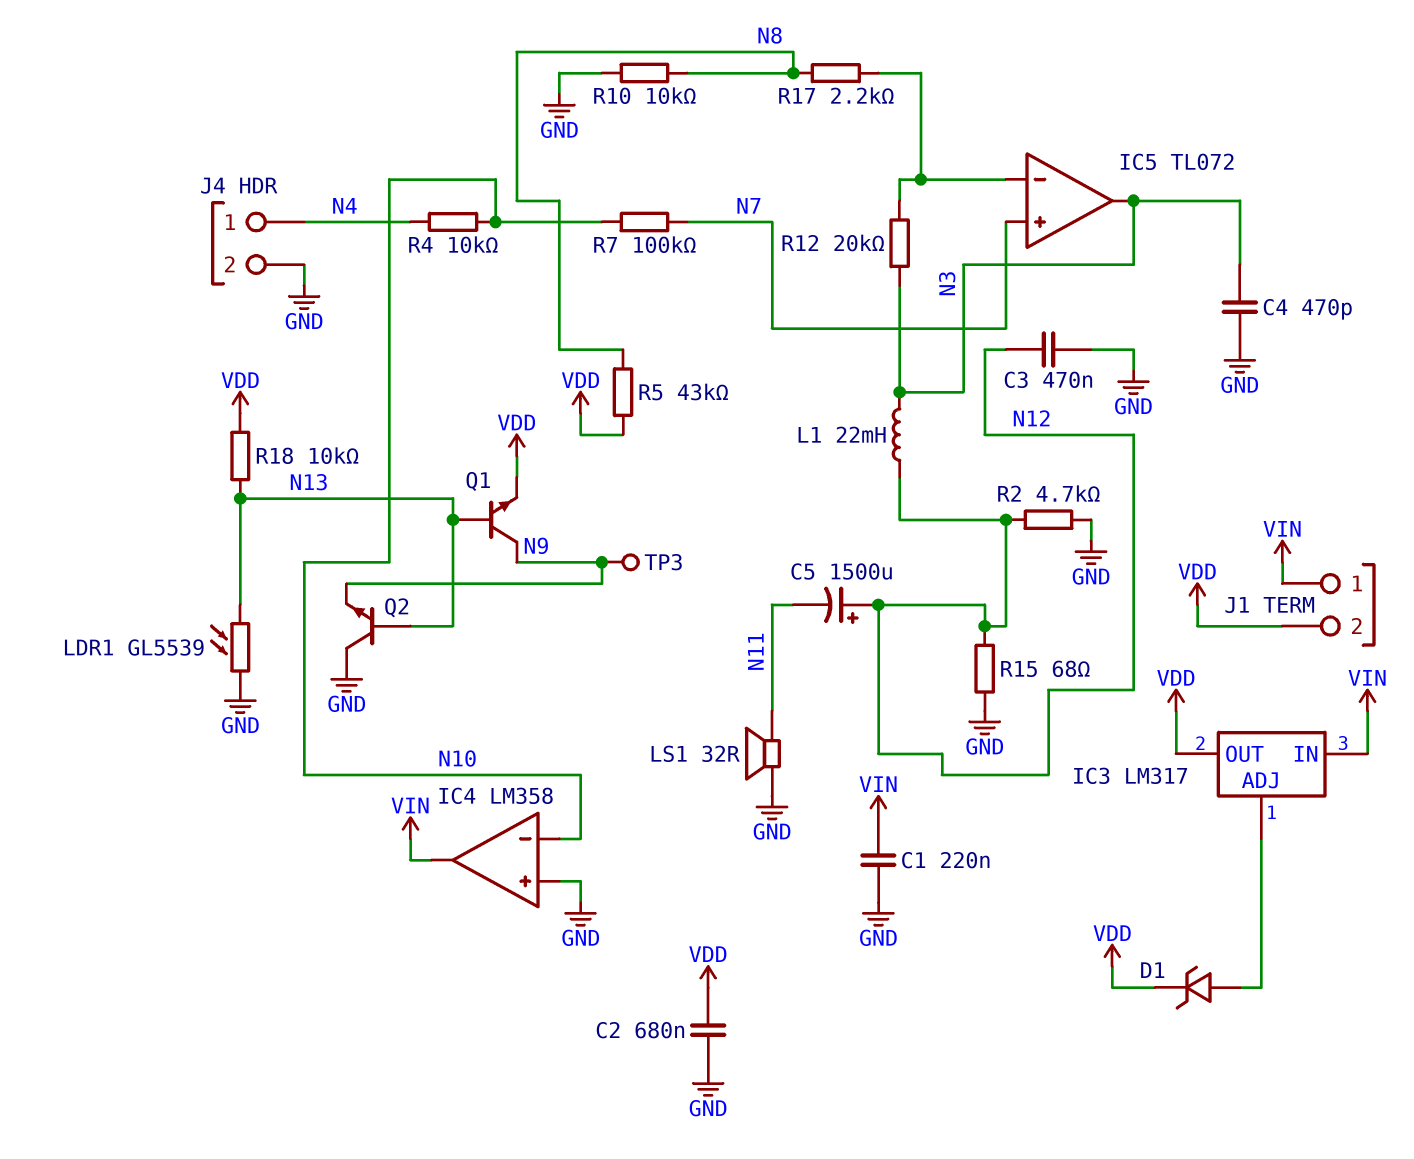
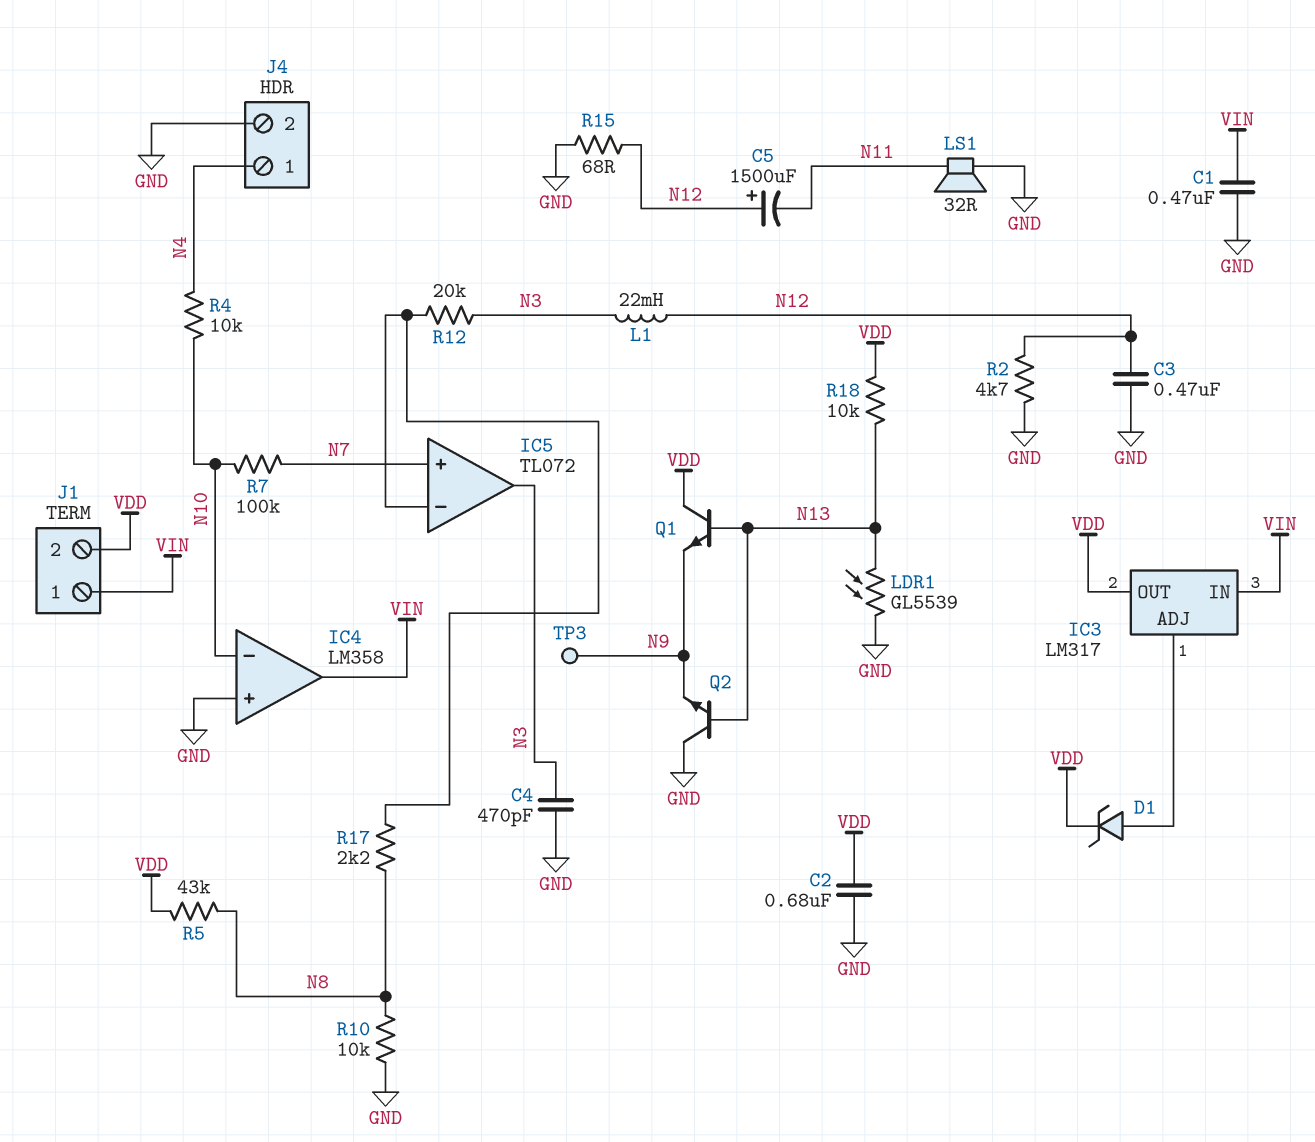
C1: 220nF (GND, VIN) -> 470nF (GND, VIN)
Q1: NPN (B N13, C N9, E VDD) -> NPN (B N13, C VDD, E N9)

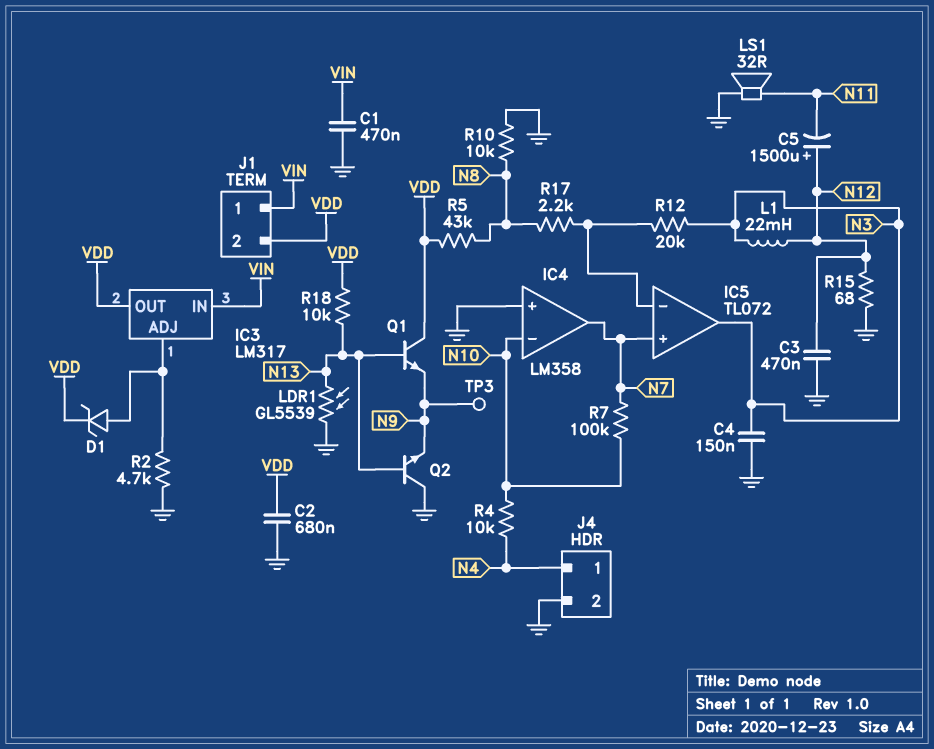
C4: 470pF (GND, N3) -> 150nF (GND, N3)
IC4 pin out: VIN -> N7
R2: 4.7k (GND, N12) -> 4.7k (GND, IC3/ADJ)

